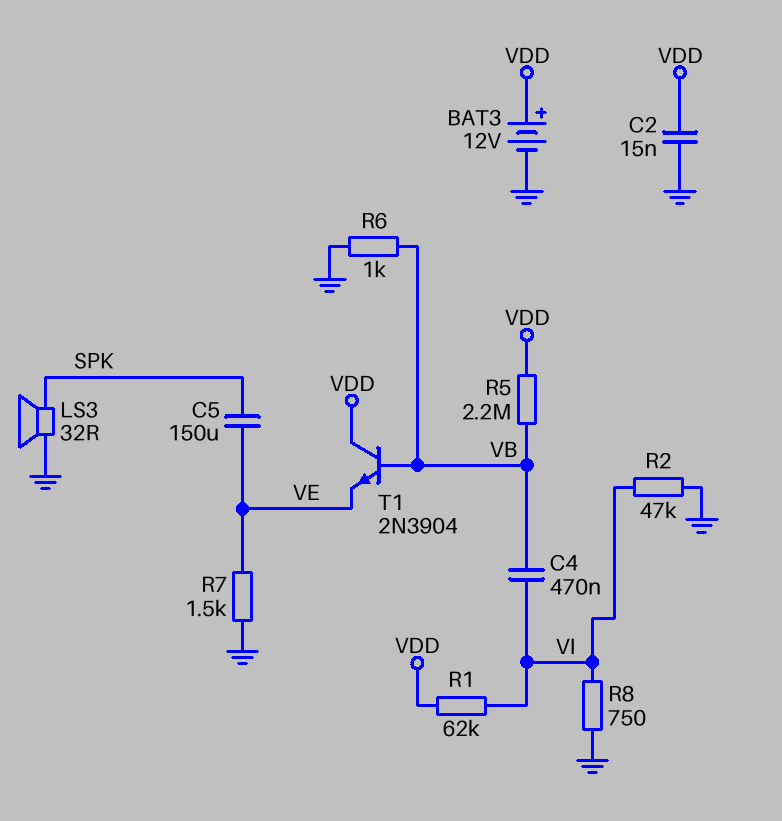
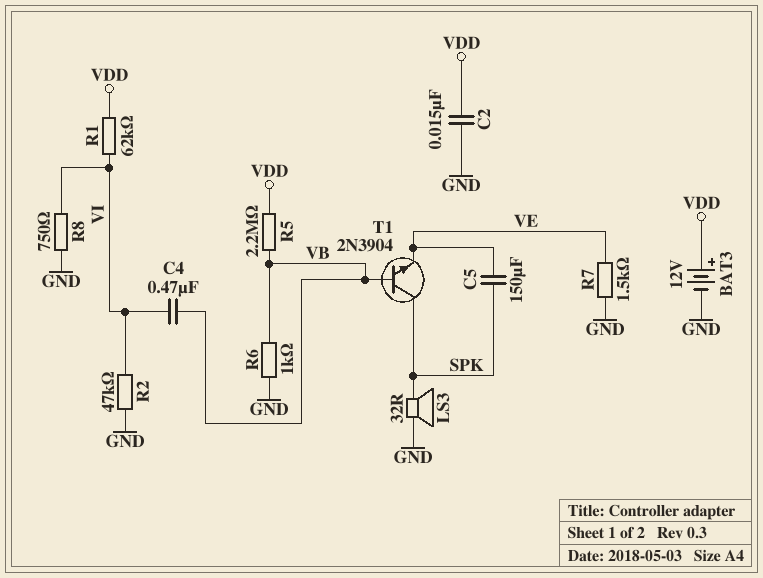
T1: NPN 2N3904 (B VB, C VDD, E VE) -> NPN 2N3904 (B VB, C SPK, E VE)

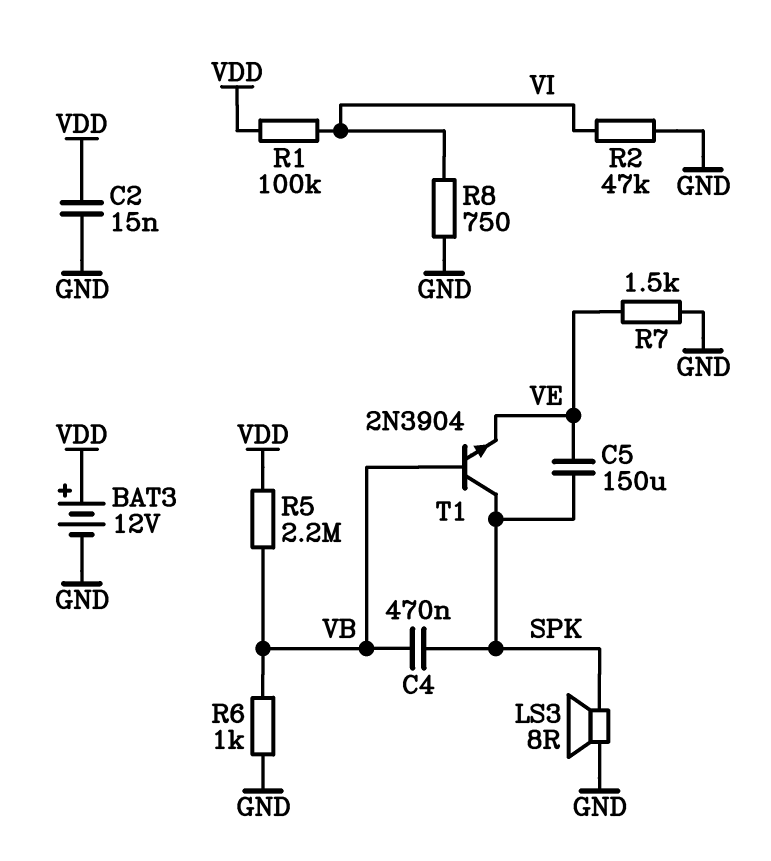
C4: 470nF (VB, VI) -> 470nF (SPK, VB)
LS3: speaker 32R (GND, SPK) -> speaker 8R (GND, SPK)
R1: 62k (VDD, VI) -> 100k (VDD, VI)

